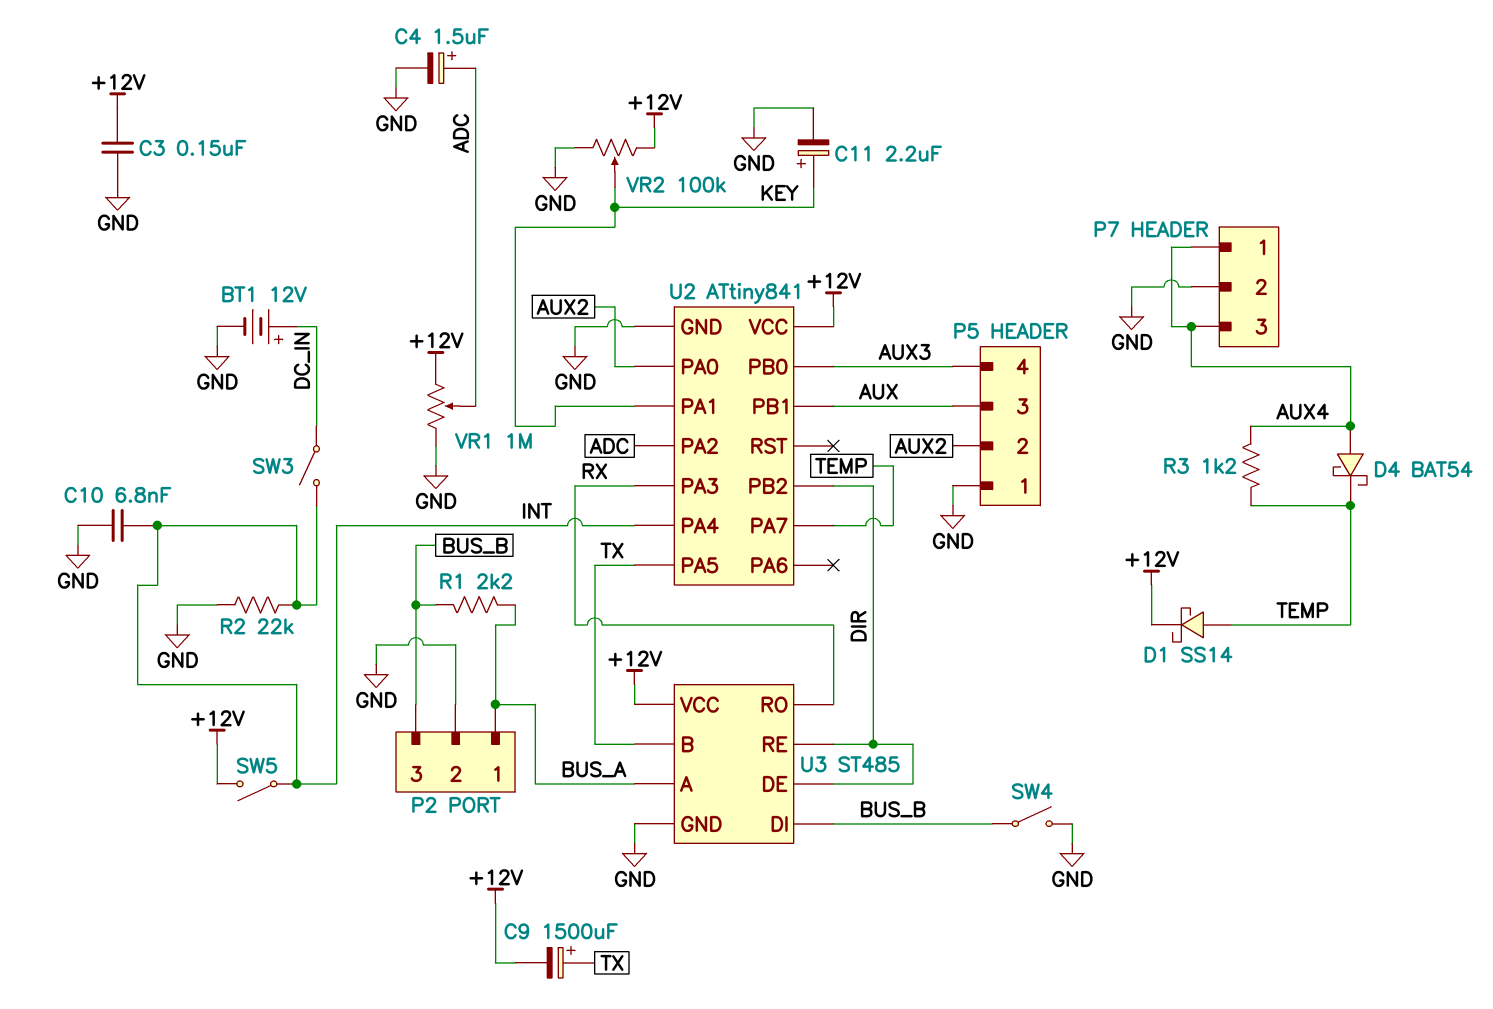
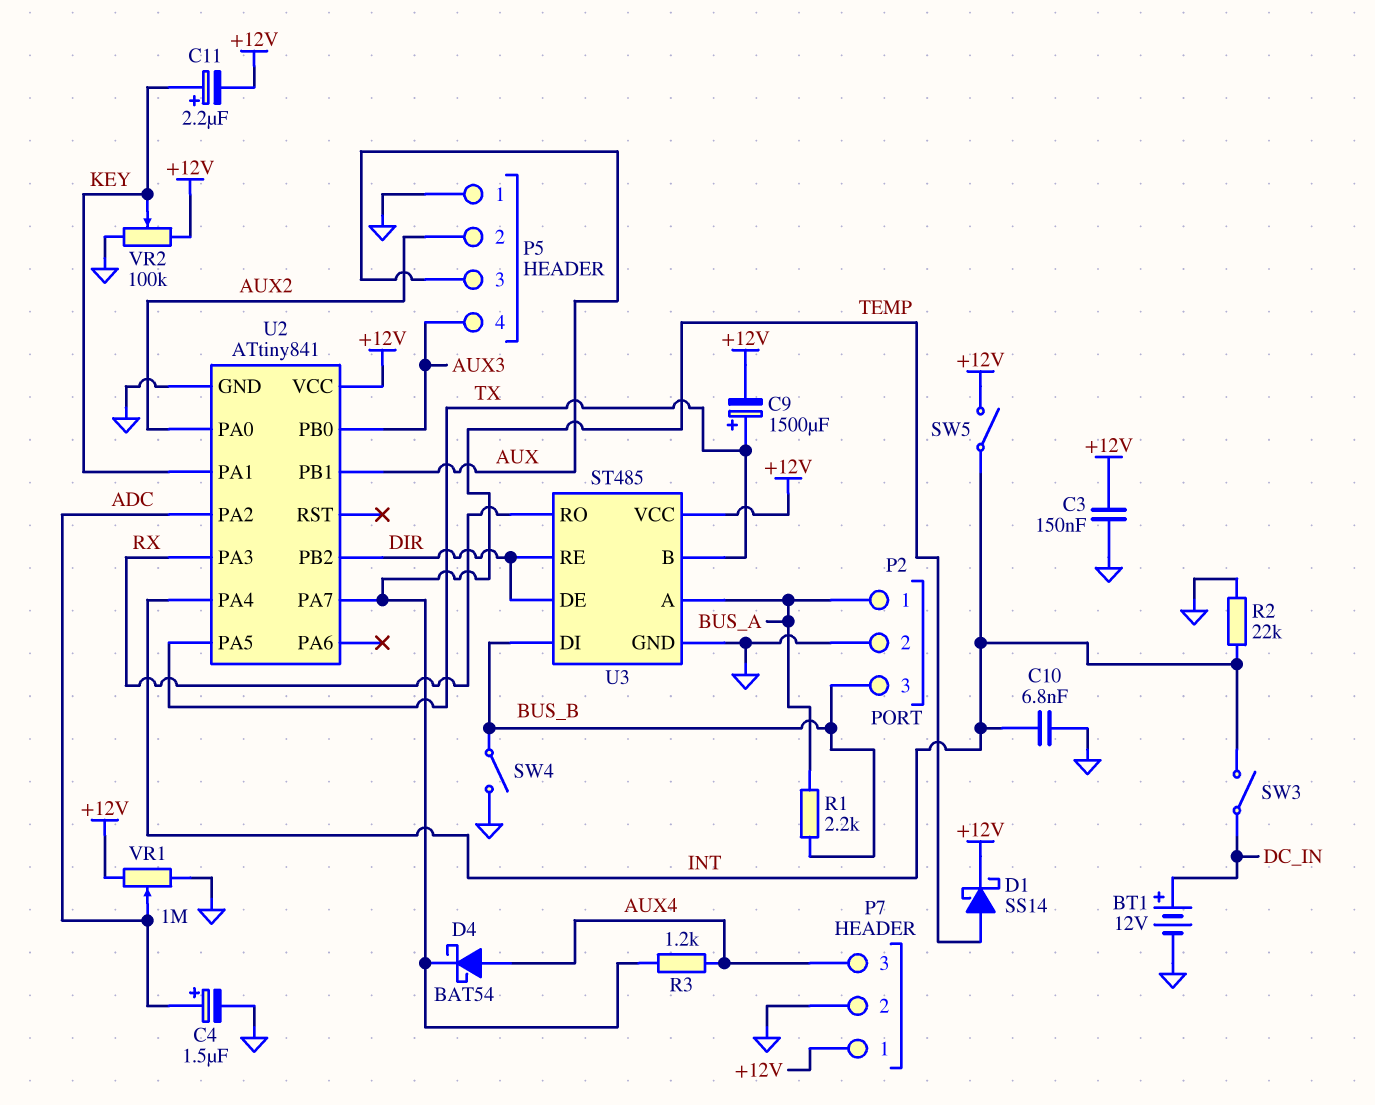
C11: 2.2uF (plus KEY, minus GND) -> 2.2uF (plus KEY, minus +12V)
P7 pin 1: AUX4 -> +12V

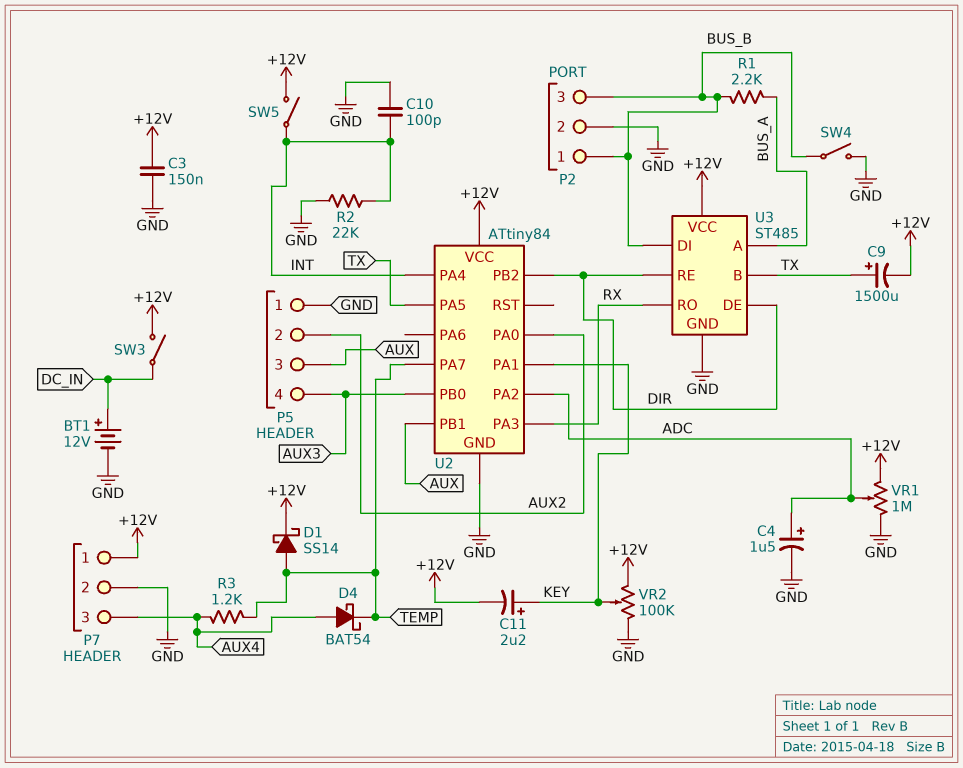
C10: 6.8nF (GND, INT) -> 100pF (GND, INT)
P2 pin 1: BUS_A -> BUS_B
SW3: switch (DC_IN, INT) -> switch (+12V, DC_IN)
U2: ATtiny841 -> ATtiny84

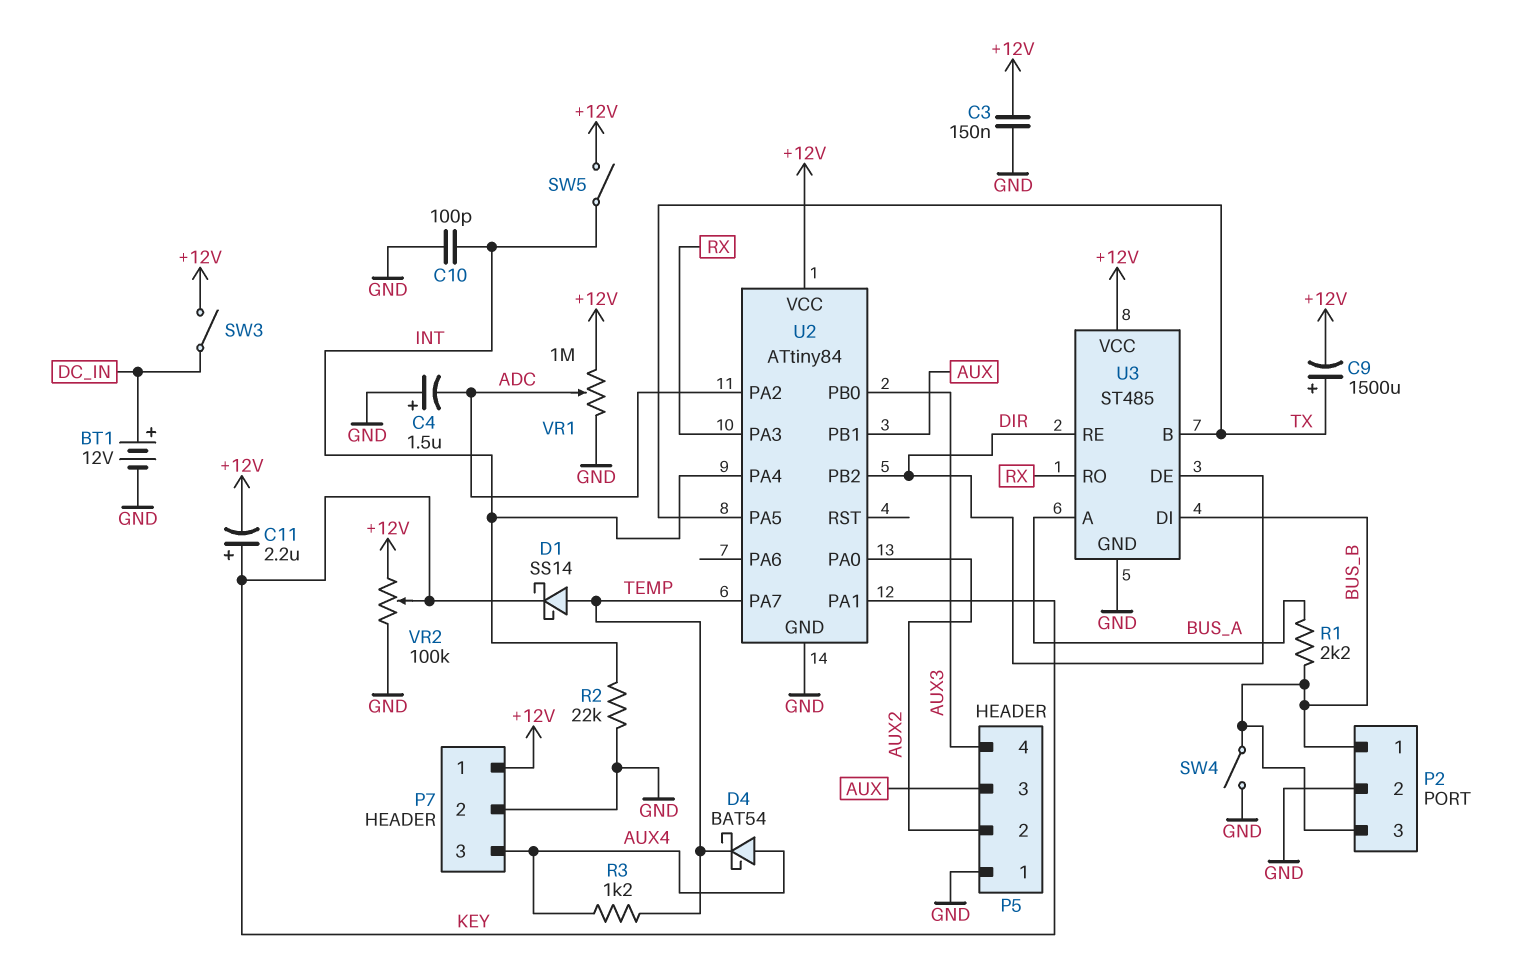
C4: 1.5uF (plus ADC, minus GND) -> 1.5uF (plus GND, minus ADC)
D1: schottky SS14 (A TEMP, K +12V) -> schottky SS14 (A TEMP, K KEY)

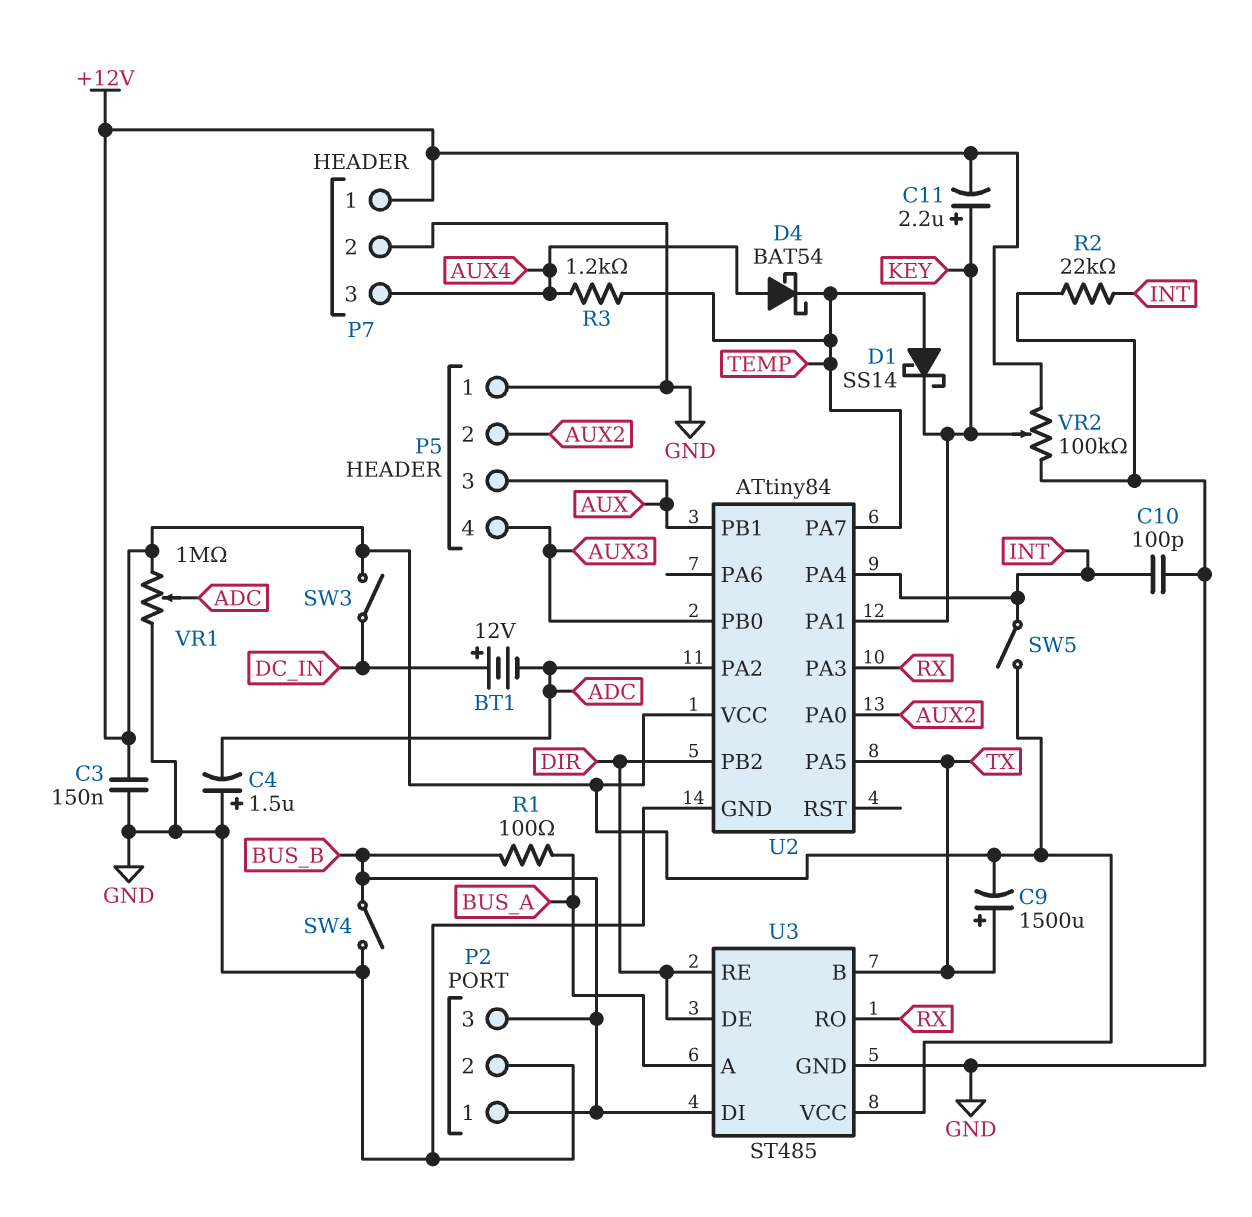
BT1: 12V (plus DC_IN, minus GND) -> 12V (plus DC_IN, minus ADC)
R1: 2.2k (BUS_A, BUS_B) -> 100 (BUS_A, BUS_B)

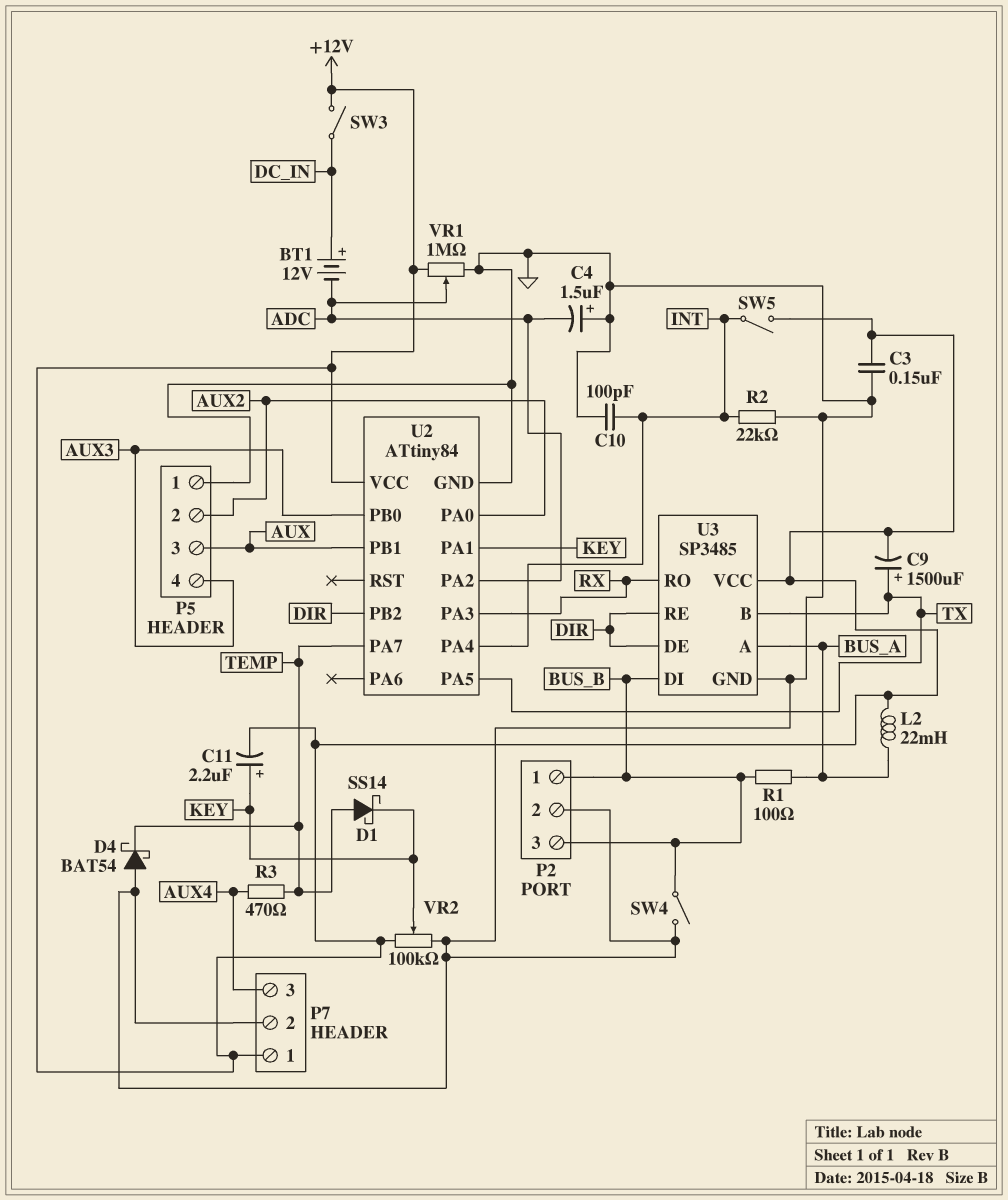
D4: schottky BAT54 (A AUX4, K TEMP) -> schottky BAT54 (A GND, K TEMP)
L2: none -> 22mH (+12V, BUS_A)
R3: 1.2k (AUX4, TEMP) -> 470 (AUX4, TEMP)
U3: ST485 -> SP3485

